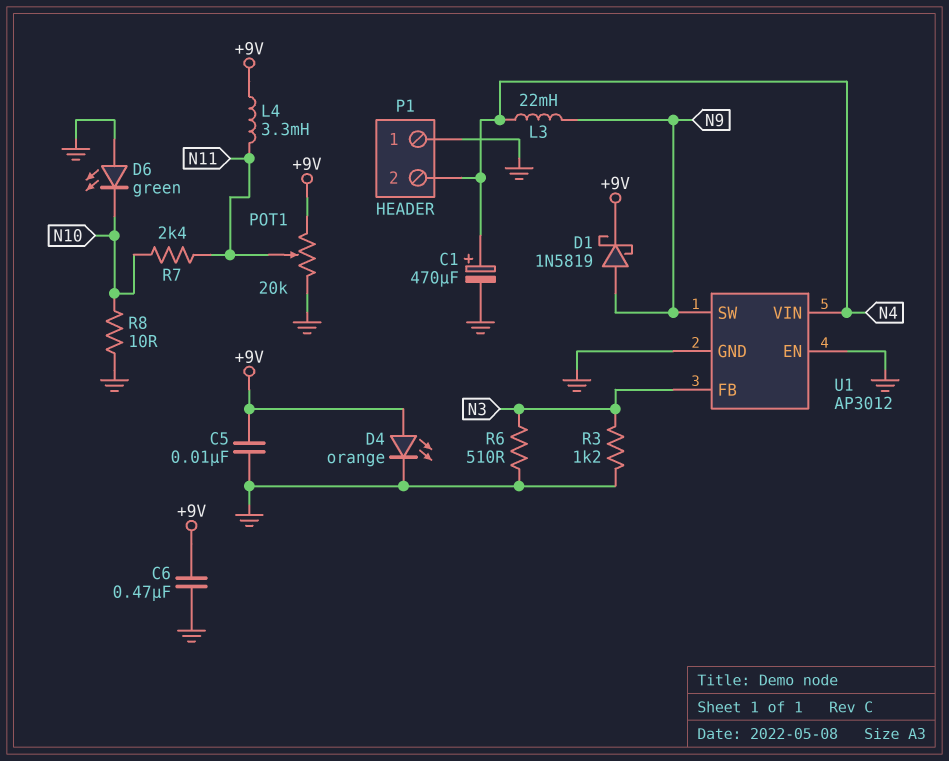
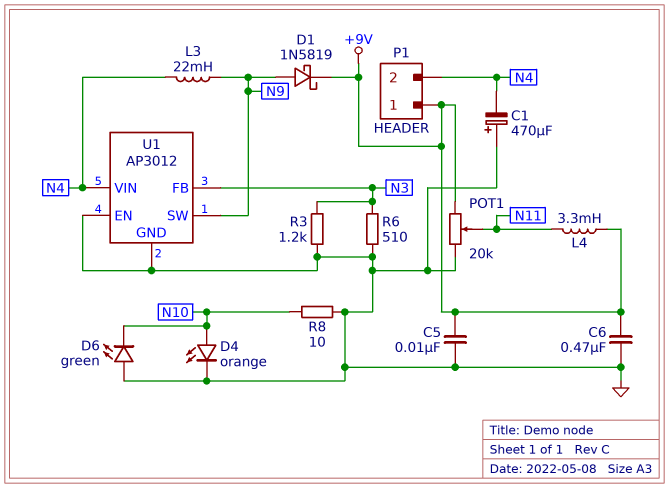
C1: 470uF (plus N4, minus GND) -> 470uF (plus GND, minus N4)
D4: LED orange (A +9V, K GND) -> LED orange (A N10, K GND)
P1 pin 1: GND -> +9V
R7: 2.4k (N10, N11) -> none

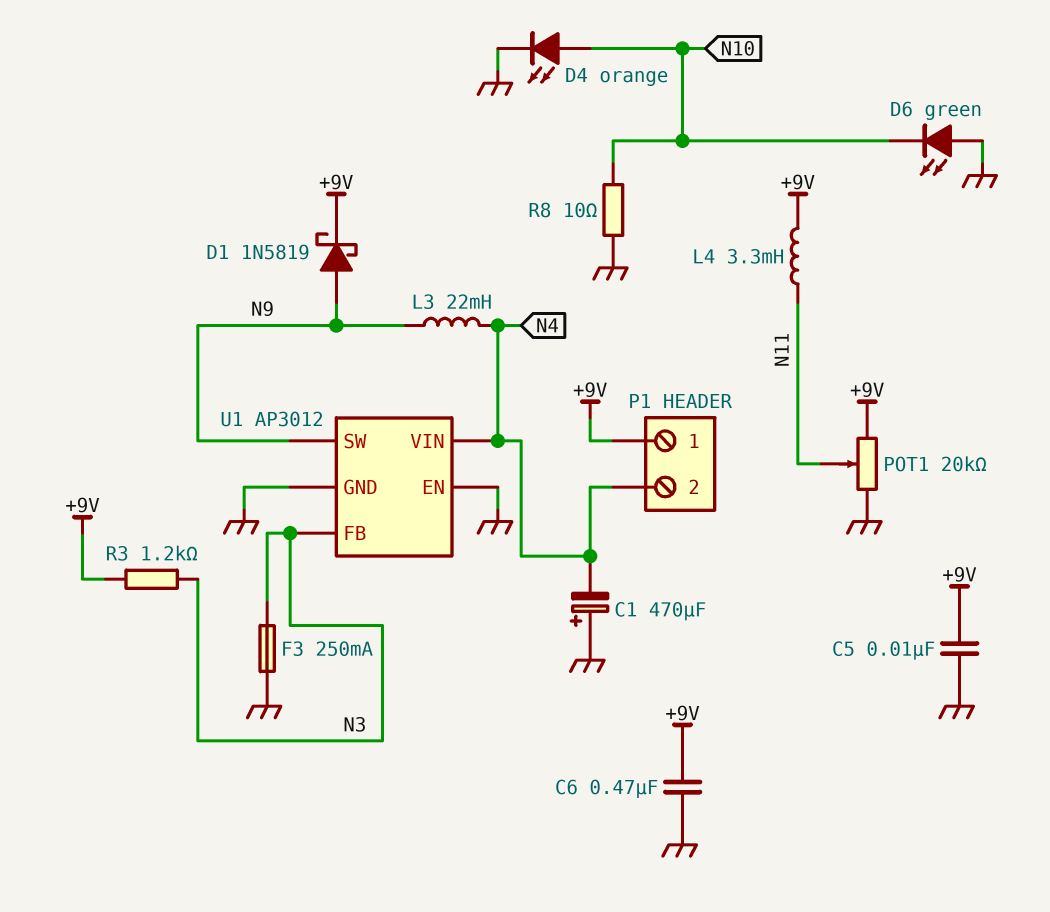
F3: none -> 250mA (GND, N3)
R3: 1.2k (GND, N3) -> 1.2k (+9V, N3)
R6: 510 (GND, N3) -> none

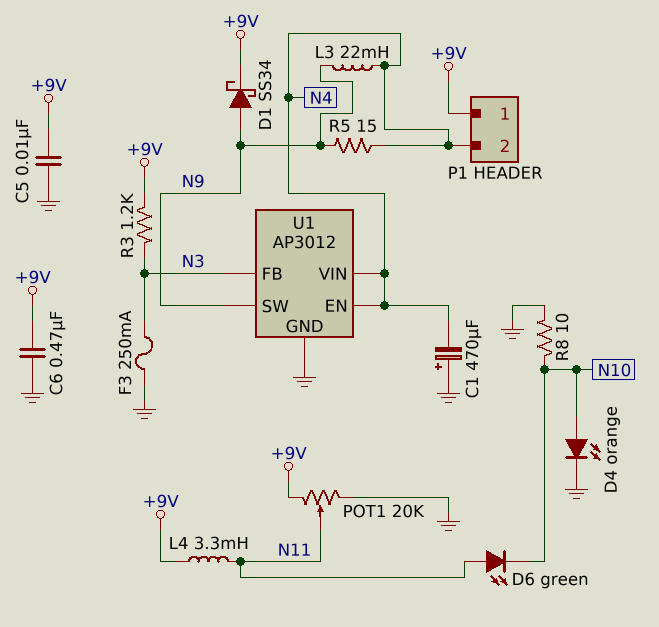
D1: schottky 1N5819 (A N9, K +9V) -> schottky SS34 (A N9, K +9V)
D6: LED green (A GND, K N10) -> LED green (A N11, K N10)
R5: none -> 15 (N4, N9)
U1 pin EN: GND -> N4

